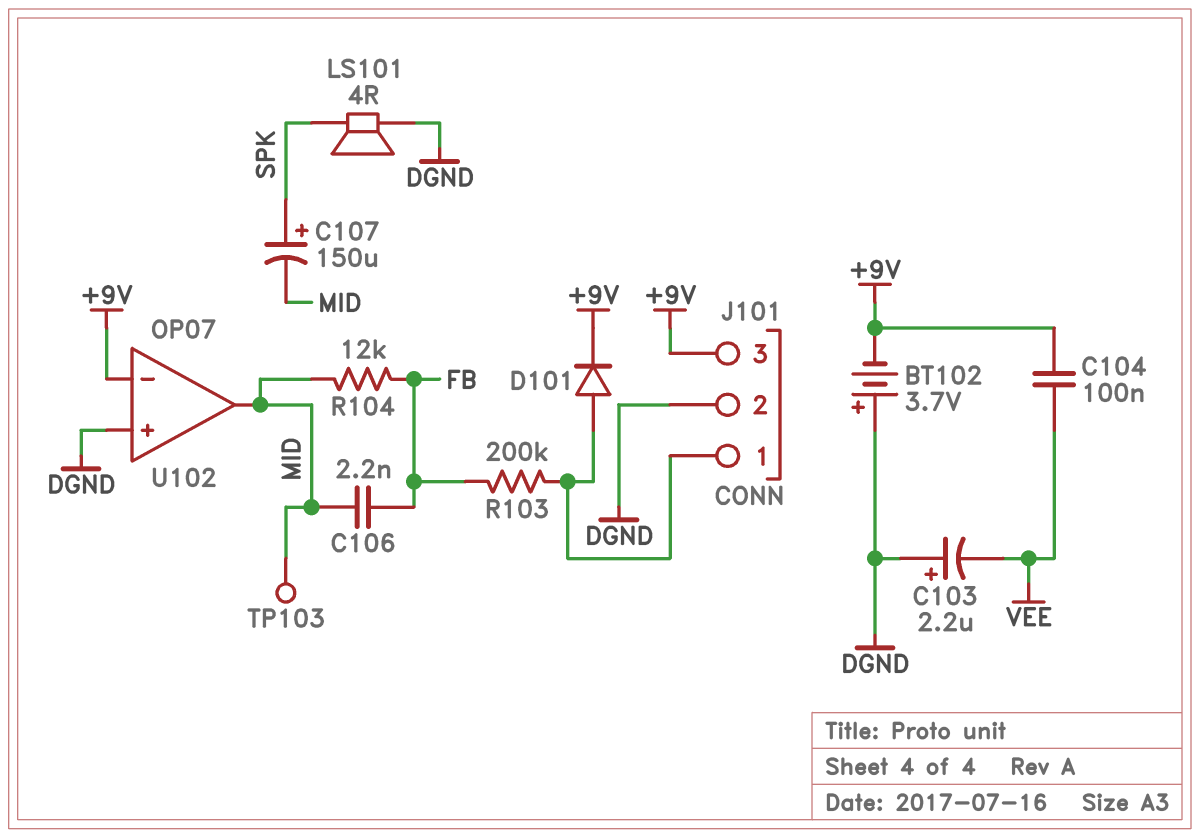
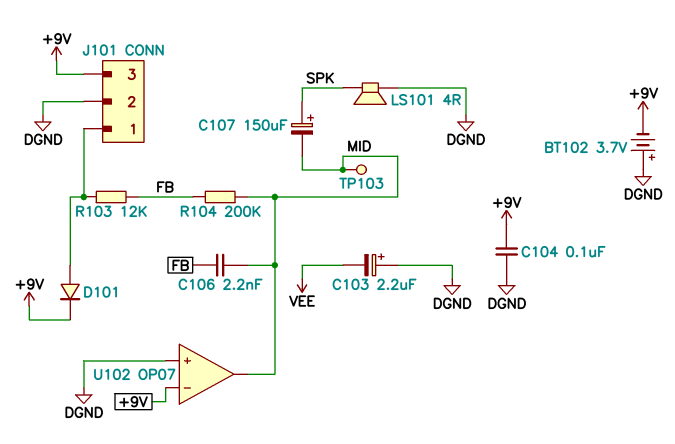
C104: 100nF (+9V, VEE) -> 100nF (+9V, DGND)
R103: 200k (FB, J101/1) -> 12k (FB, J101/1)
R104: 12k (FB, MID) -> 200k (FB, MID)

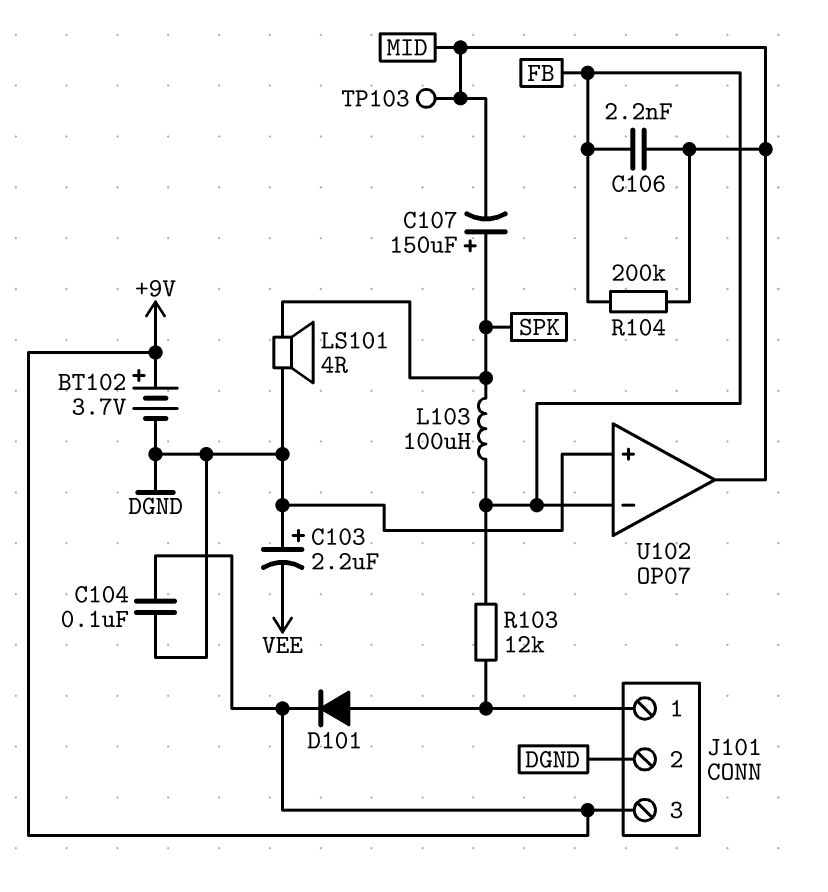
BT102: 3.7V (plus DGND, minus +9V) -> 3.7V (plus +9V, minus DGND)
L103: none -> 100uH (FB, SPK)
U102 pin in-: +9V -> FB

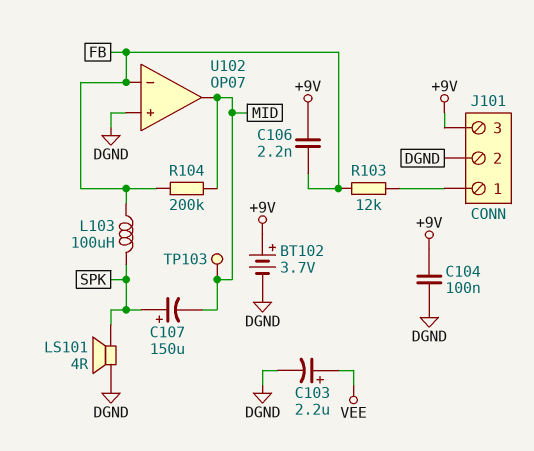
C103: 2.2uF (plus DGND, minus VEE) -> 2.2uF (plus VEE, minus DGND)
C106: 2.2nF (FB, MID) -> 2.2nF (+9V, FB)
D101: diode (A J101/1, K +9V) -> none

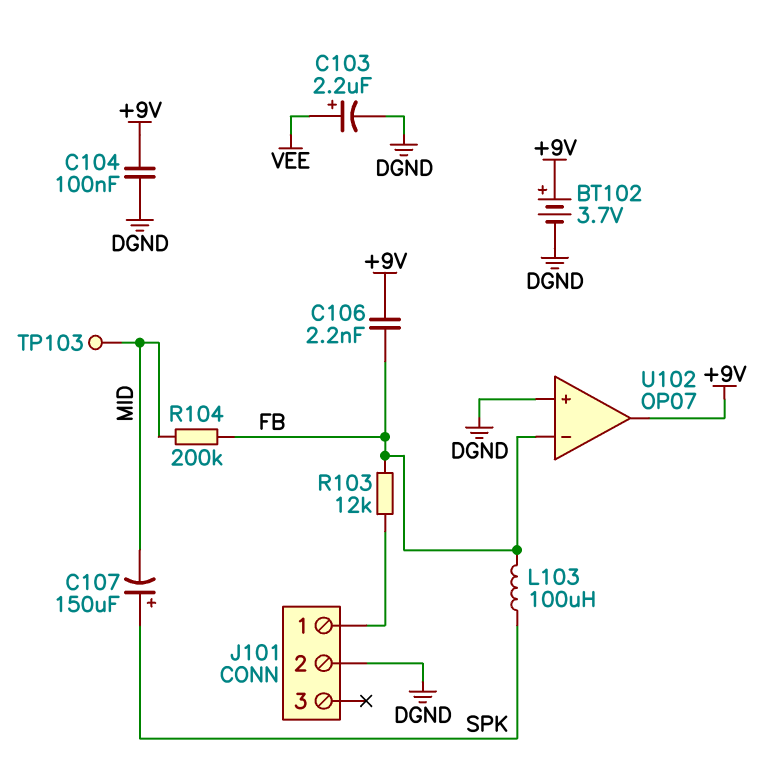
J101 pin 3: +9V -> none
LS101: speaker 4R (DGND, SPK) -> none
U102 pin out: MID -> +9V

